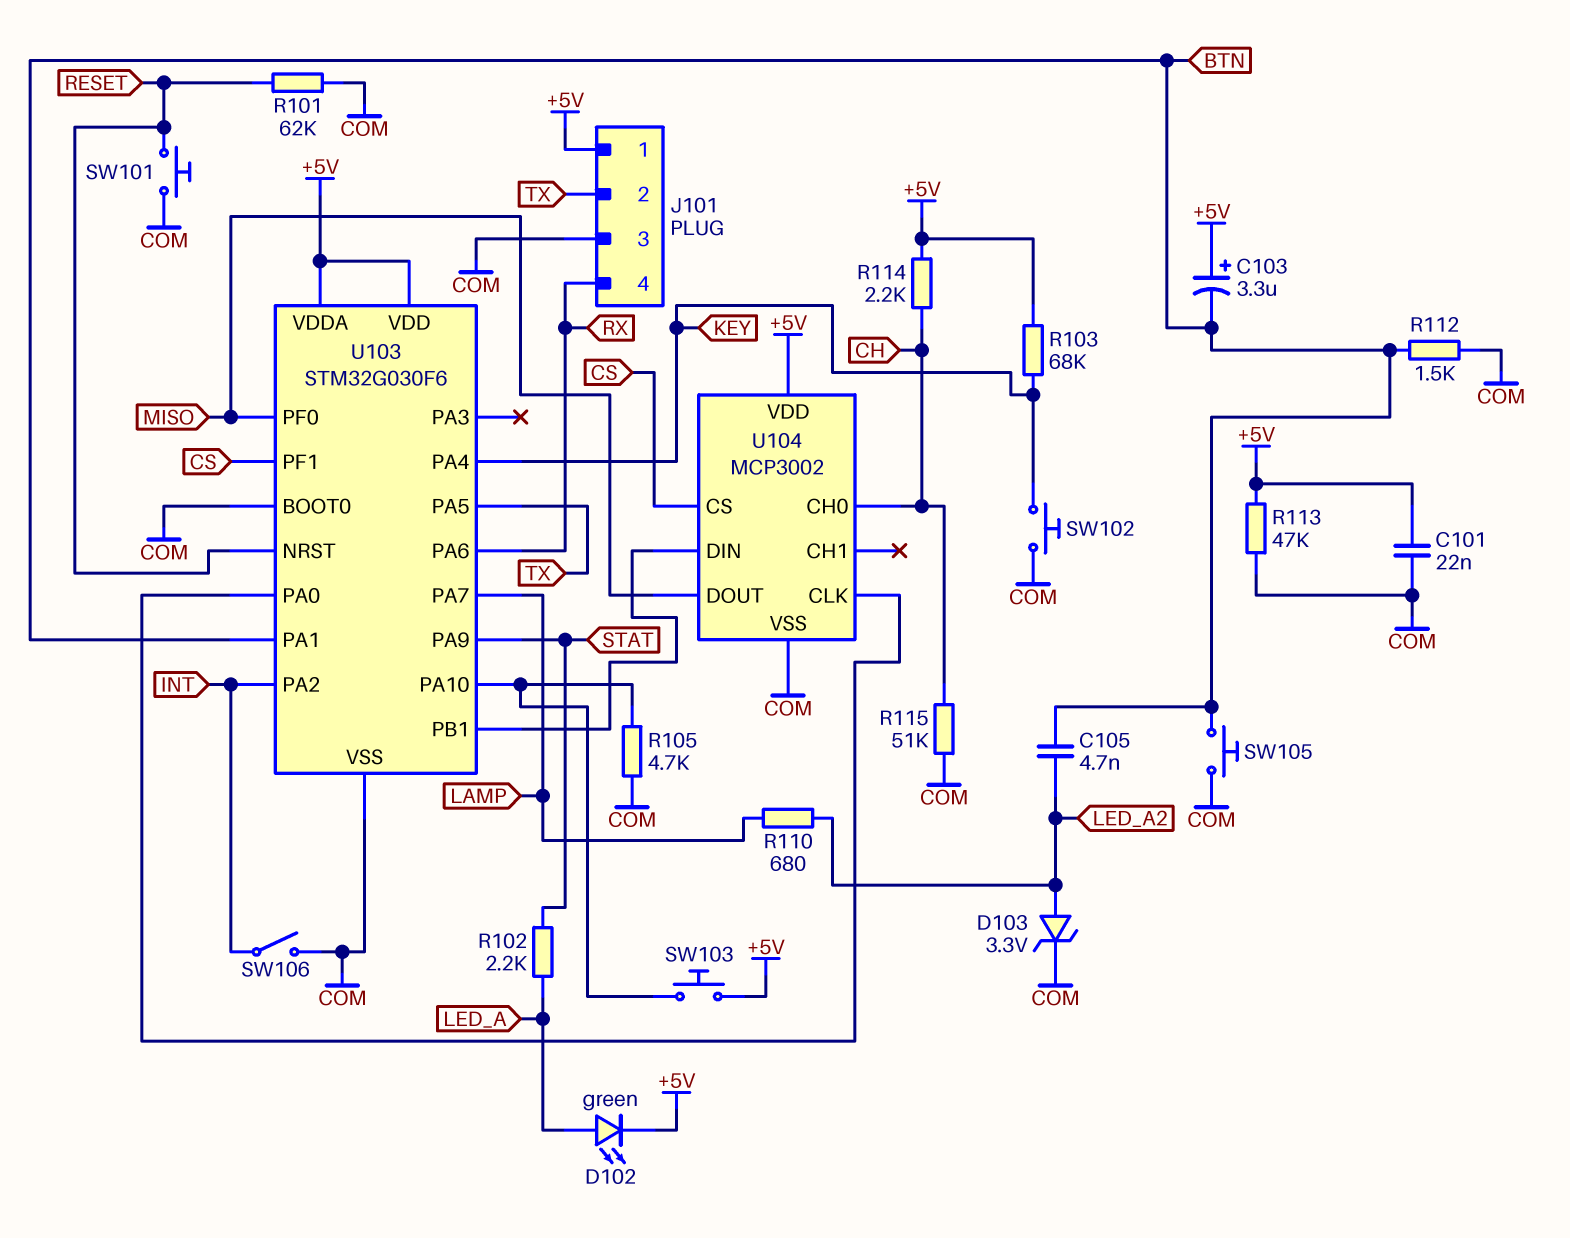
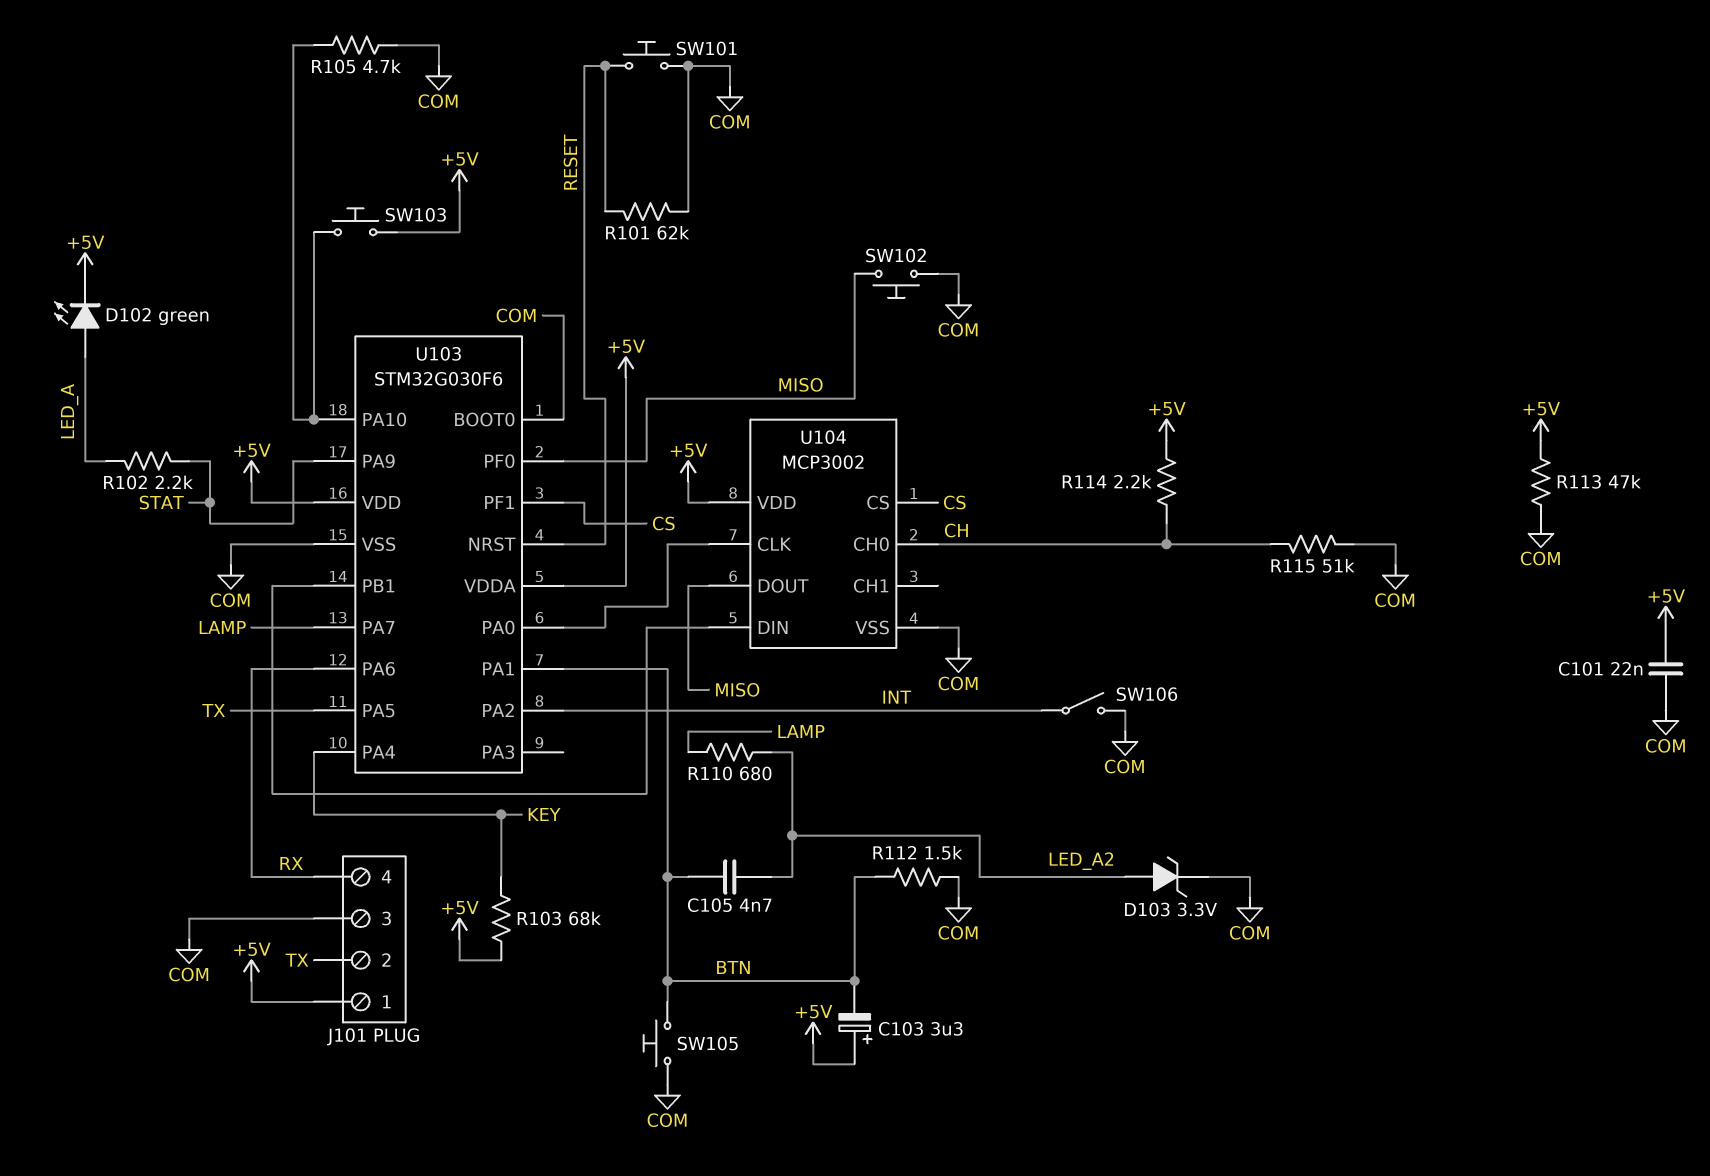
SW102: button (COM, KEY) -> button (COM, MISO)

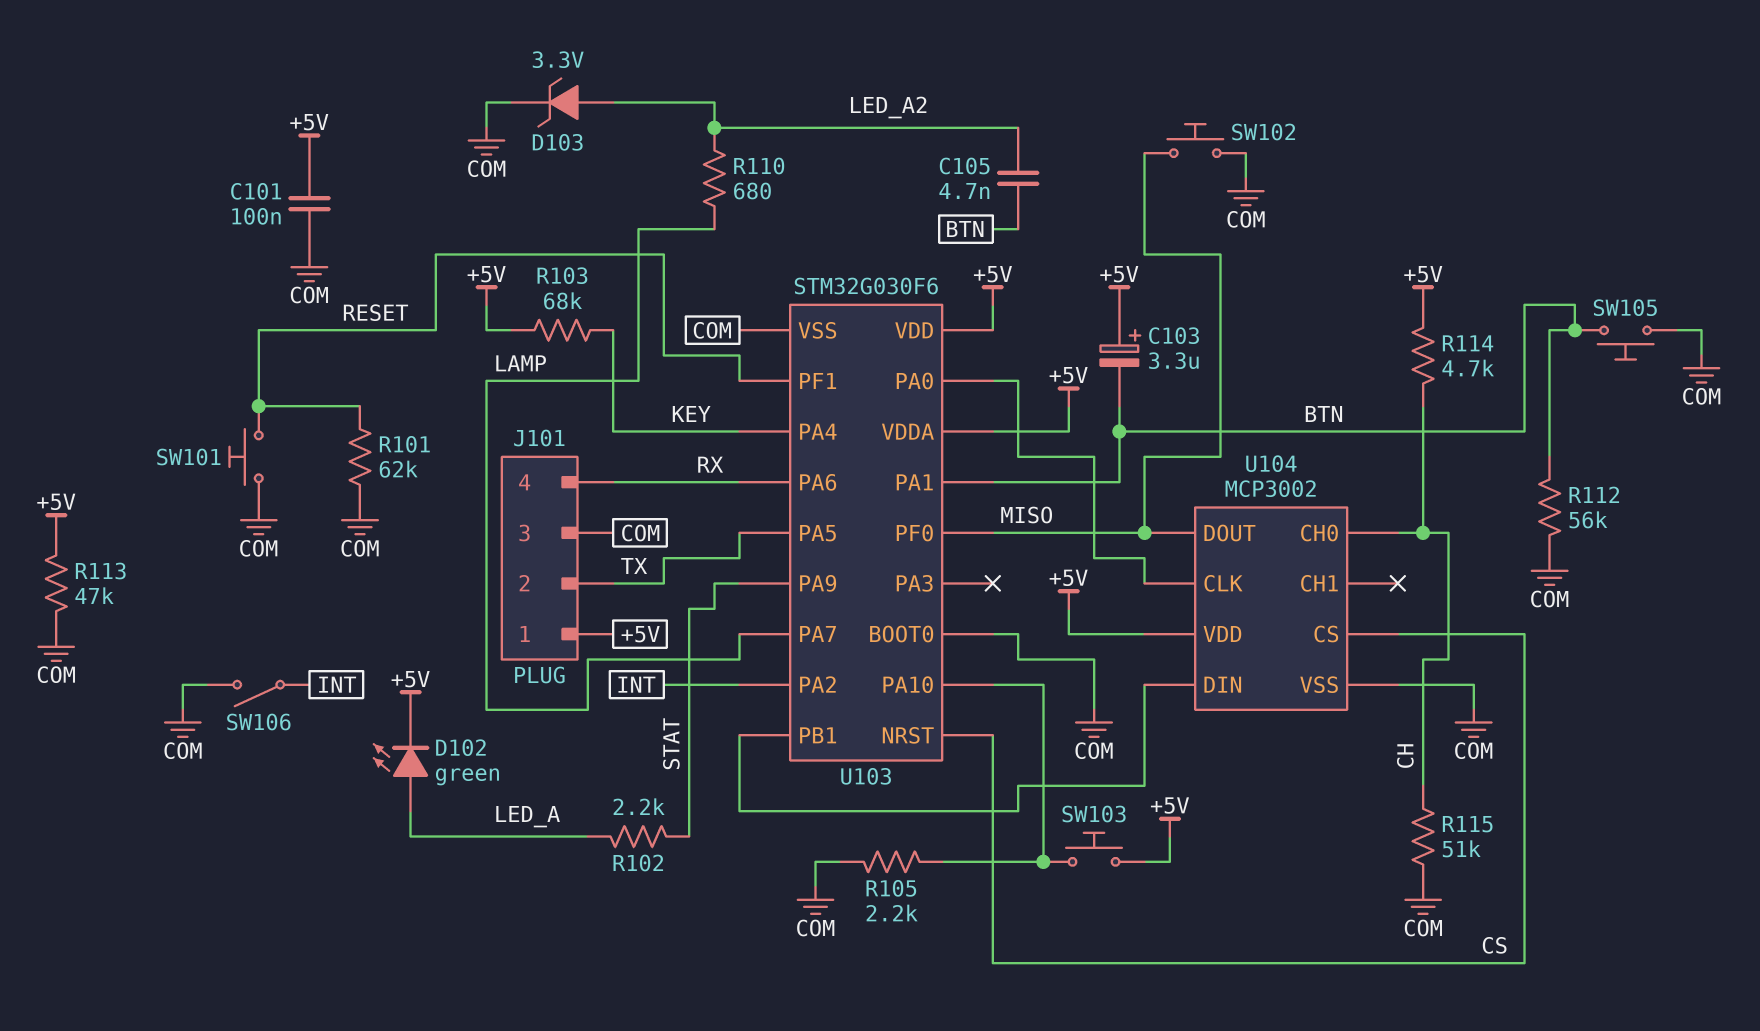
C101: 22nF (+5V, COM) -> 100nF (+5V, COM)
R105: 4.7k (COM, U103/PA10) -> 2.2k (COM, U103/PA10)
R112: 1.5k (BTN, COM) -> 56k (BTN, COM)
R114: 2.2k (+5V, CH) -> 4.7k (+5V, CH)
U103 pin NRST: RESET -> CS
U103 pin PF1: CS -> RESET

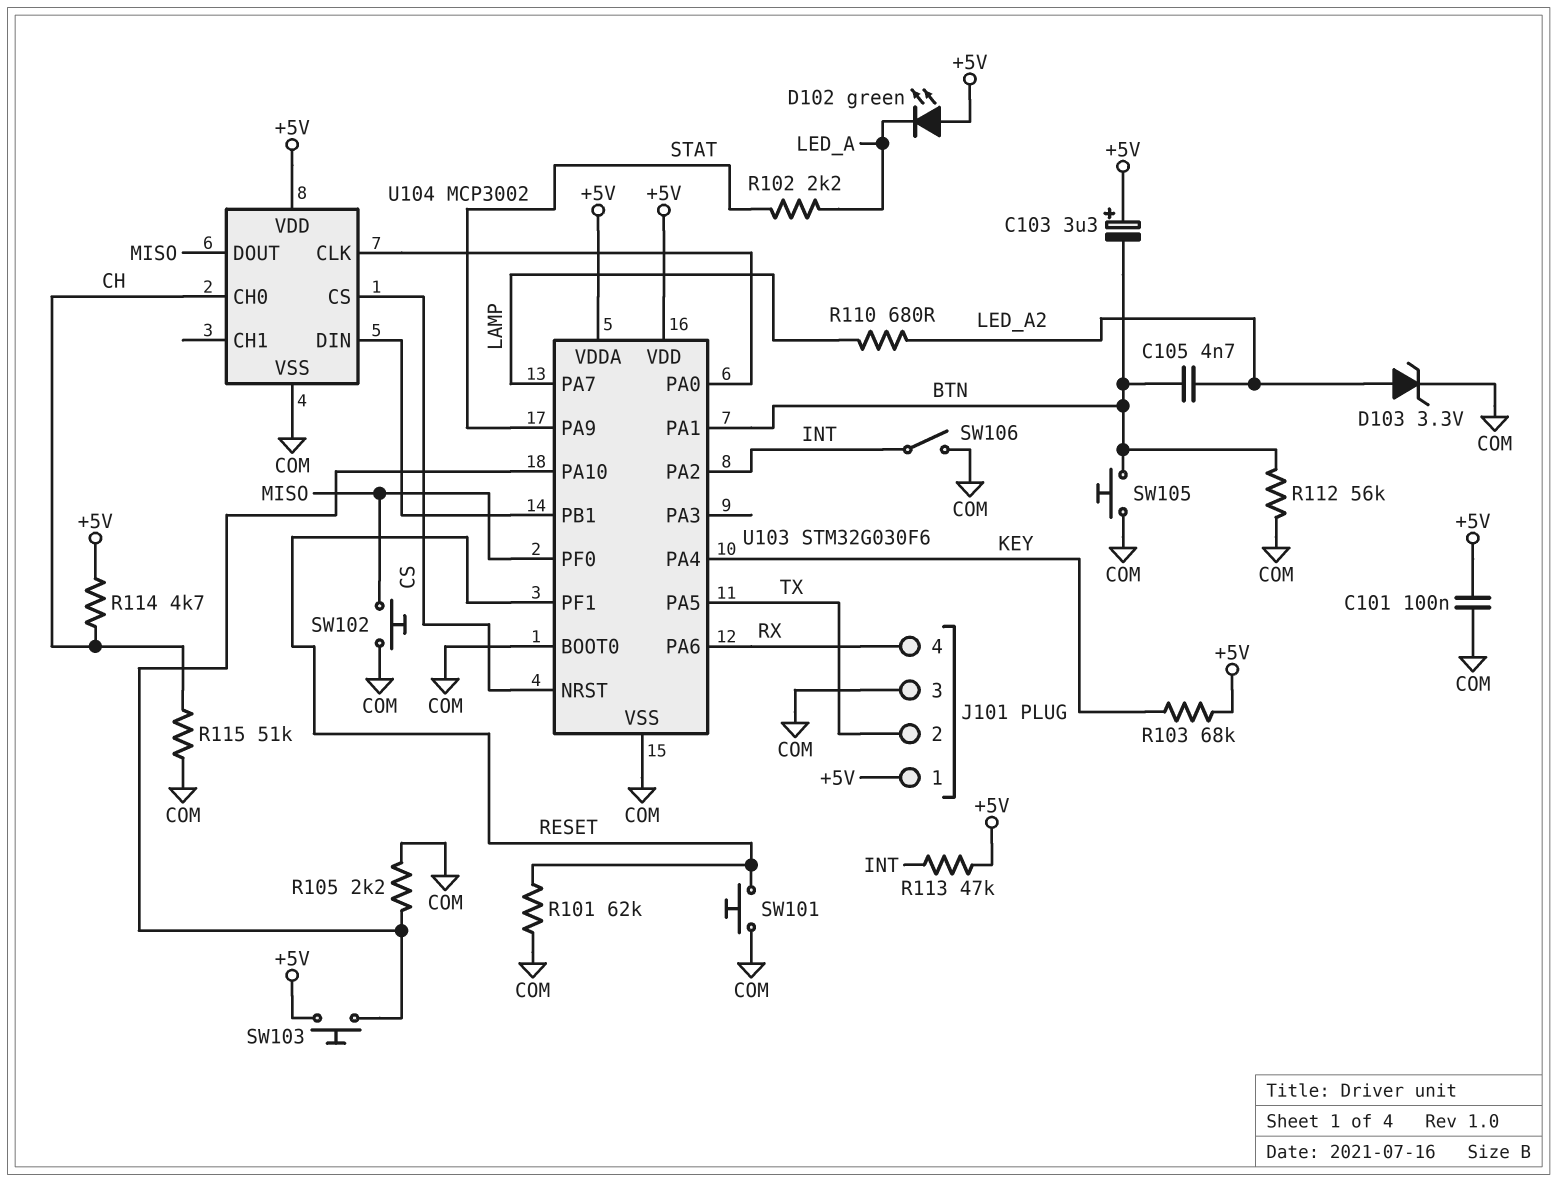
D102: LED green (A LED_A, K +5V) -> LED green (A +5V, K LED_A)
R113: 47k (+5V, COM) -> 47k (+5V, INT)

